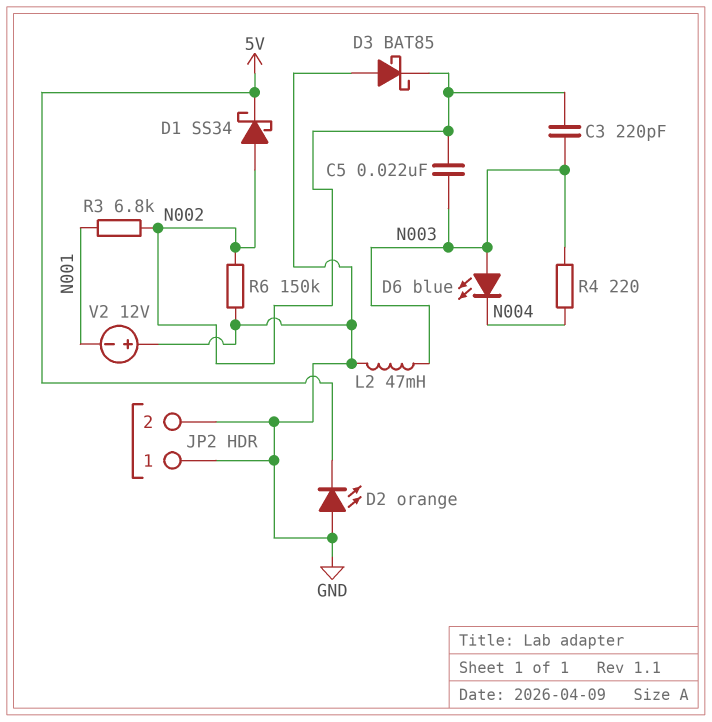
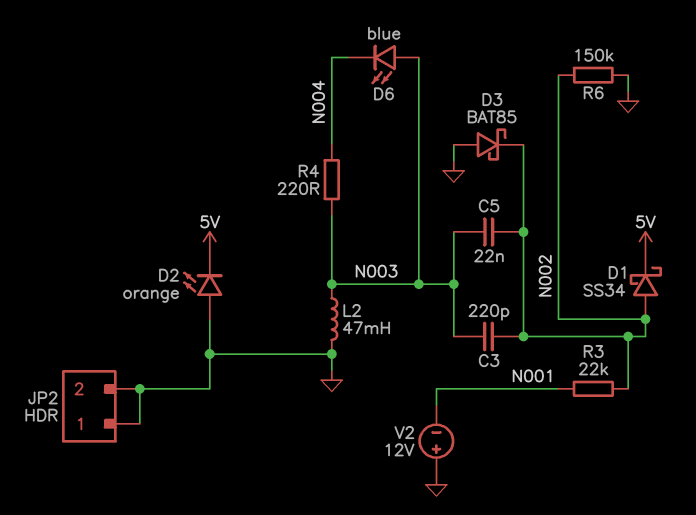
R3: 6.8k (N001, N002) -> 22k (N001, N002)

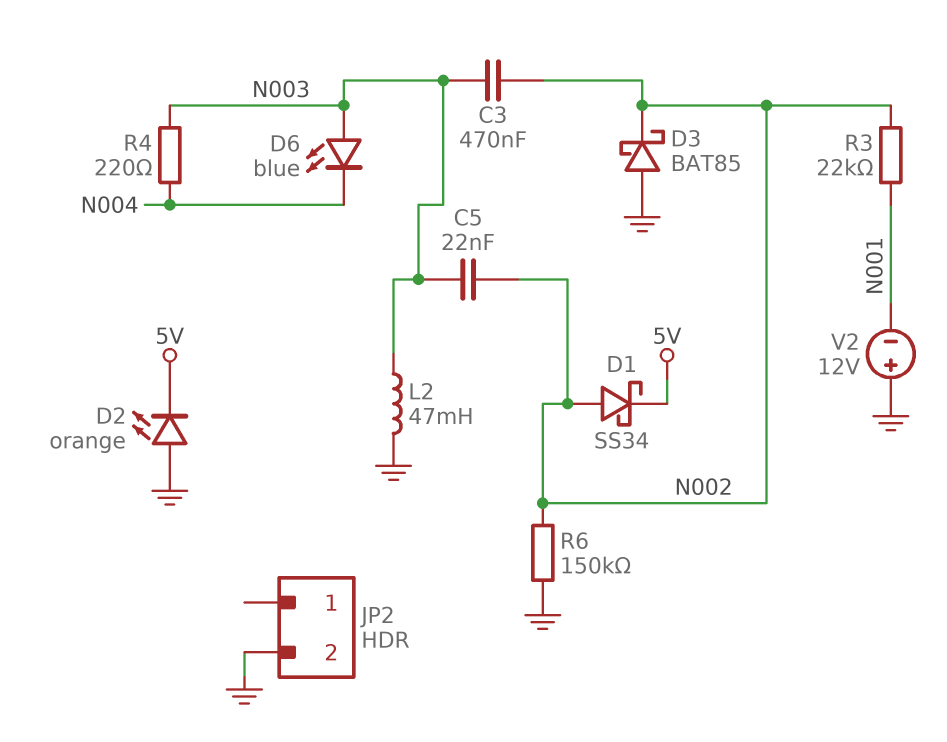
C3: 220pF (N002, N003) -> 470nF (N002, N003)
JP2 pin 1: GND -> none

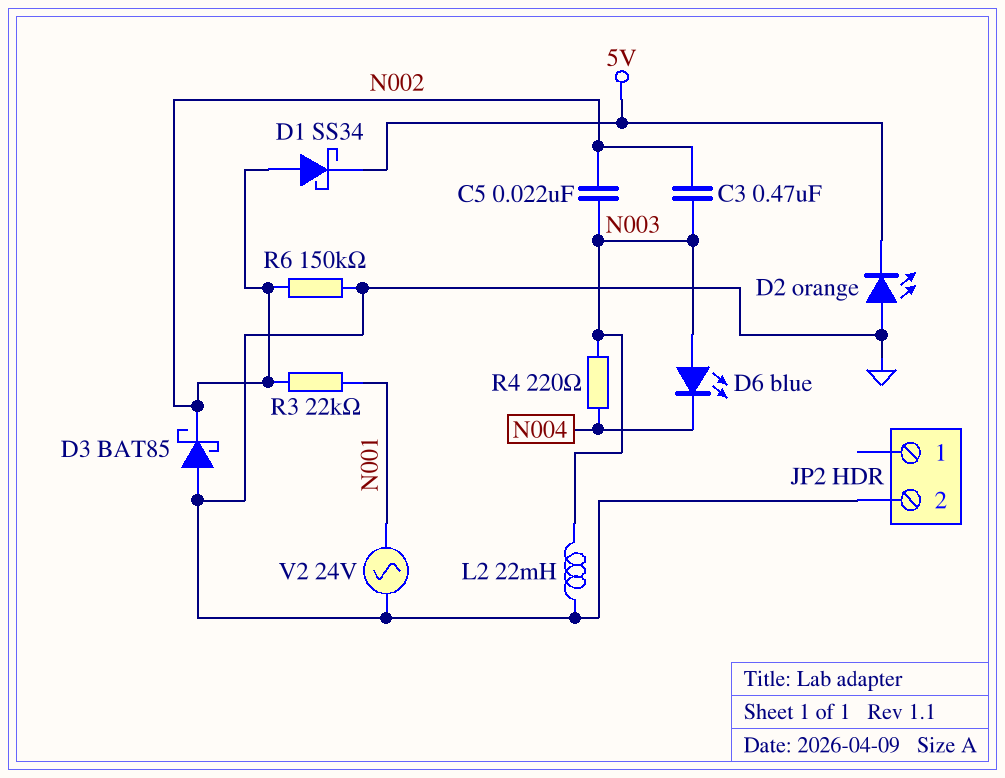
L2: 47mH (GND, N003) -> 22mH (GND, N003)
V2: 12V (plus GND, minus N001) -> AC 24V (GND, N001)

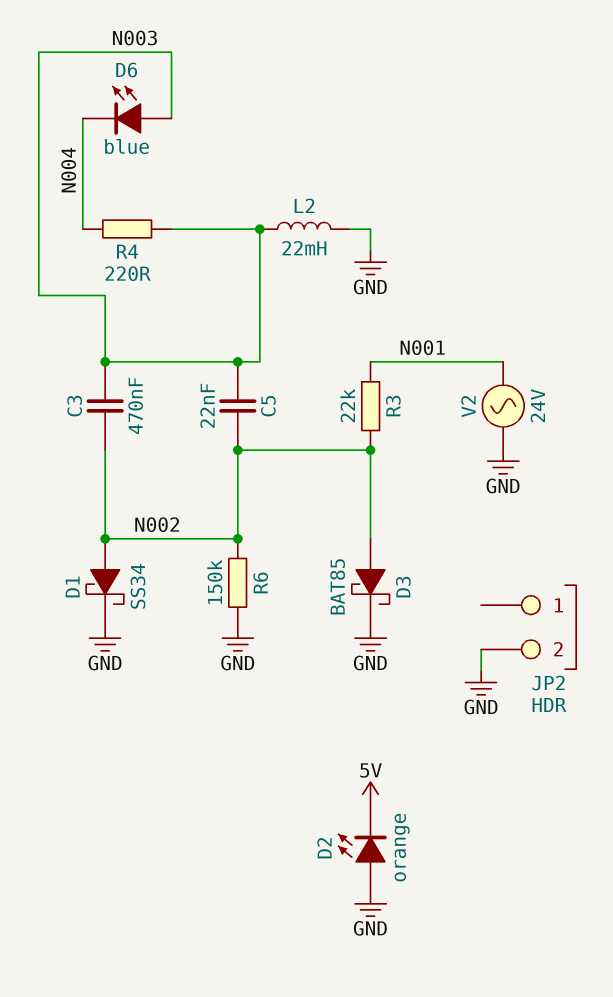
D1: schottky SS34 (A N002, K 5V) -> schottky SS34 (A N002, K GND)
D3: schottky BAT85 (A GND, K N002) -> schottky BAT85 (A N002, K GND)

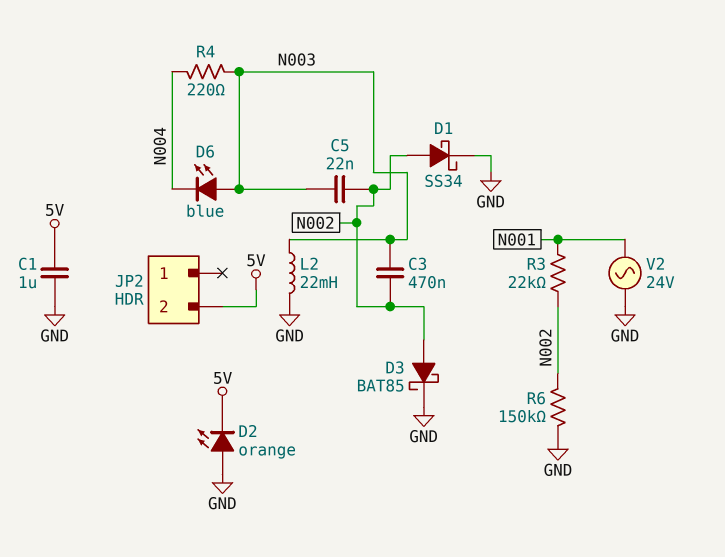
C1: none -> 1uF (5V, GND)
JP2 pin 2: GND -> 5V

